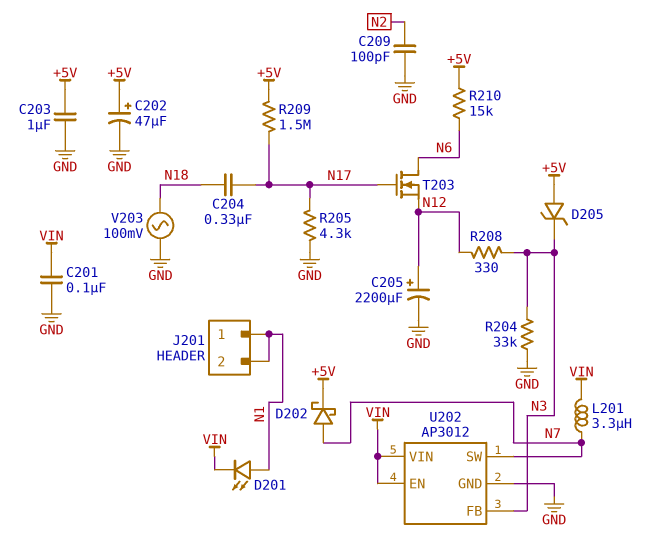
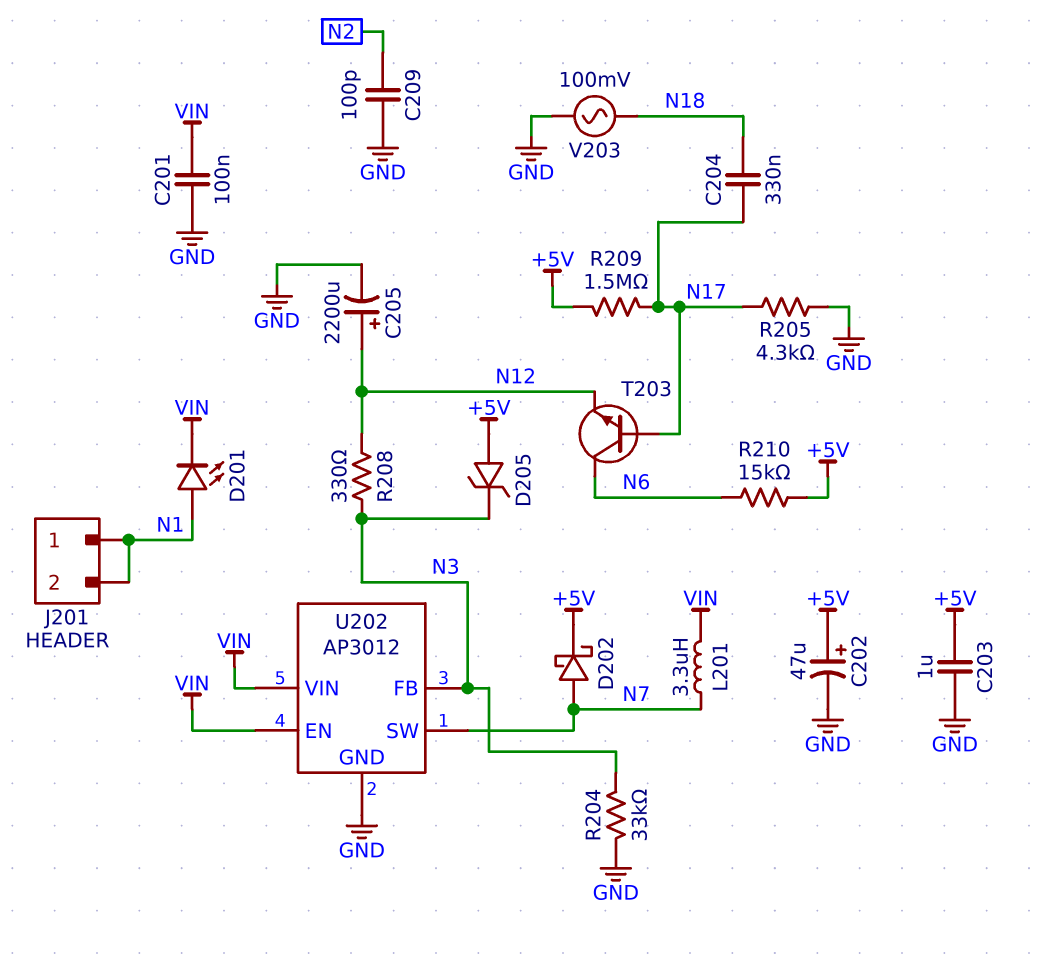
T203: NMOS (G N17, D N6, S N12) -> NPN (B N17, C N6, E N12)

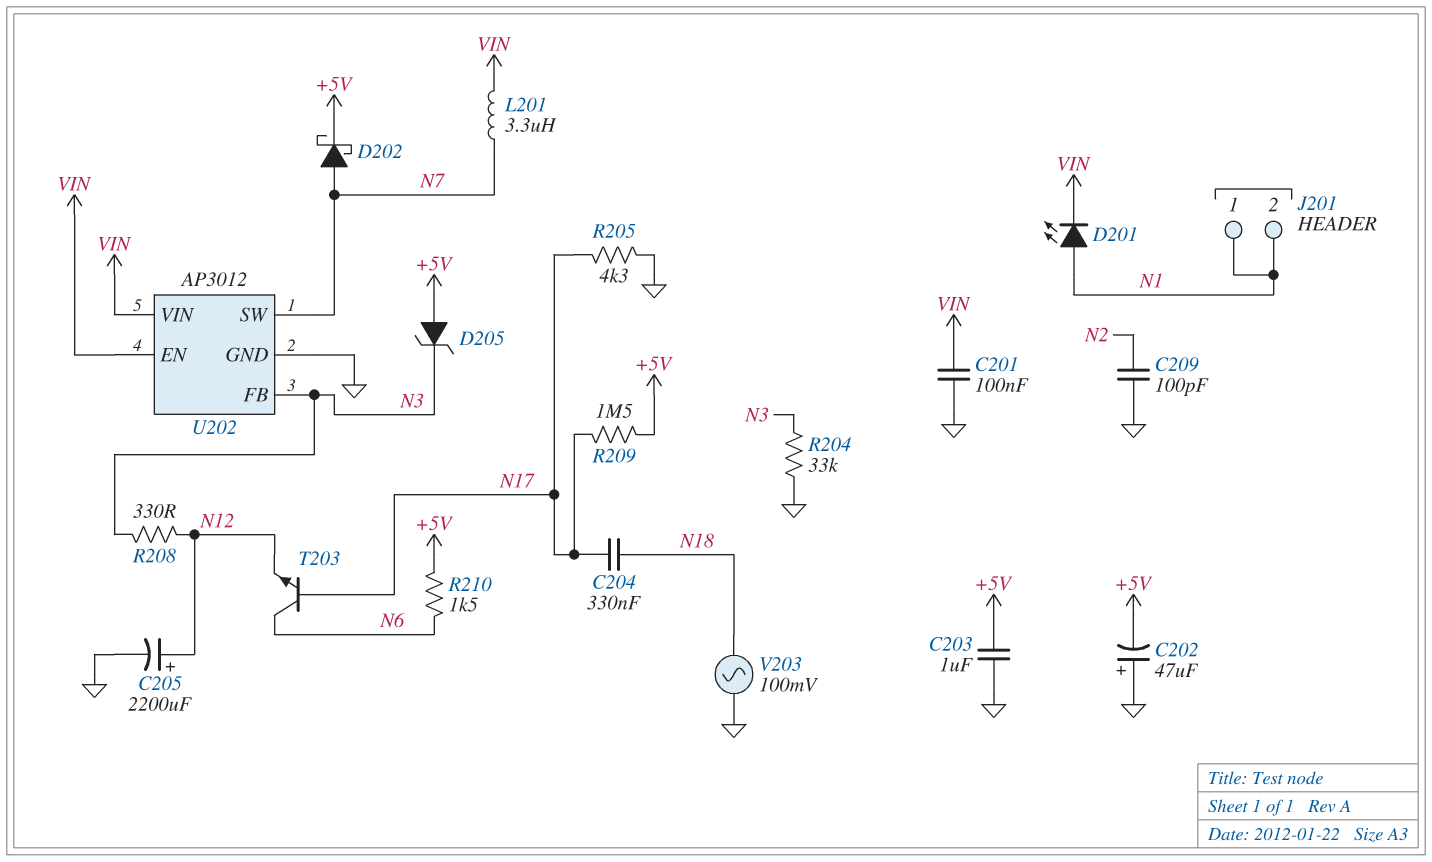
C202: 47uF (plus +5V, minus GND) -> 47uF (plus GND, minus +5V)
R210: 15k (+5V, N6) -> 1.5k (+5V, N6)

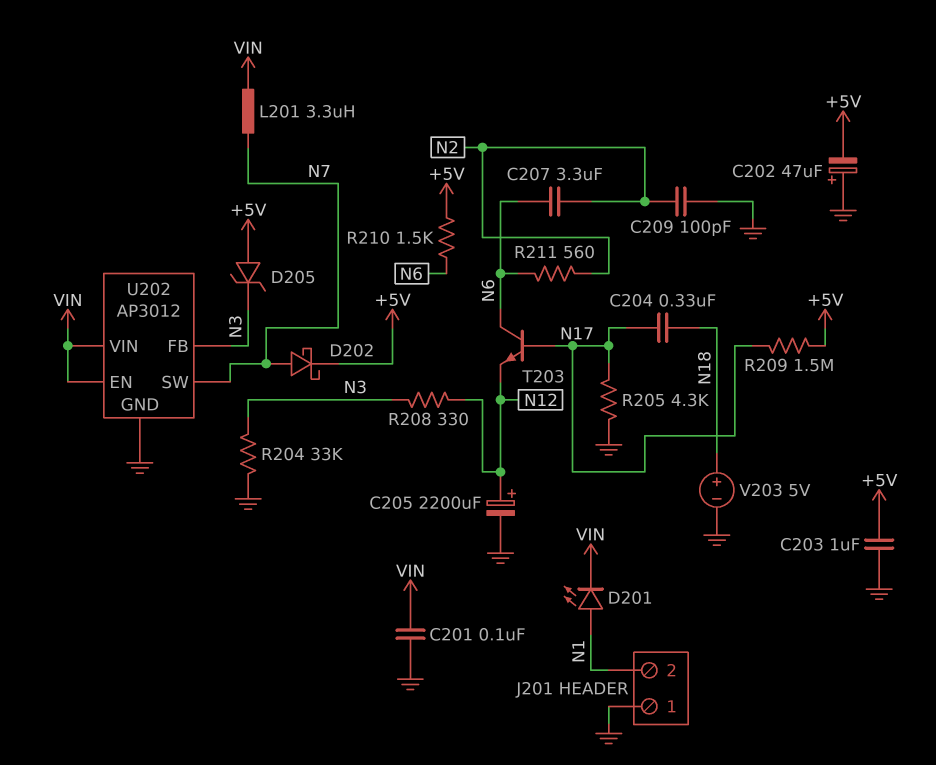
C207: none -> 3.3uF (N2, N6)
J201 pin 1: N1 -> GND
R211: none -> 560 (N2, N6)
V203: AC 100mV (GND, N18) -> 5V (plus N18, minus GND)

